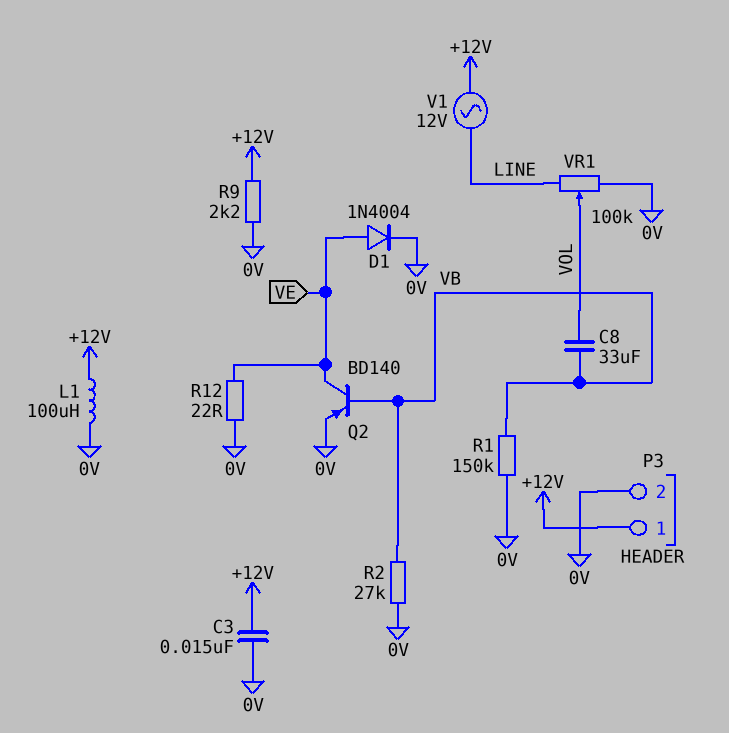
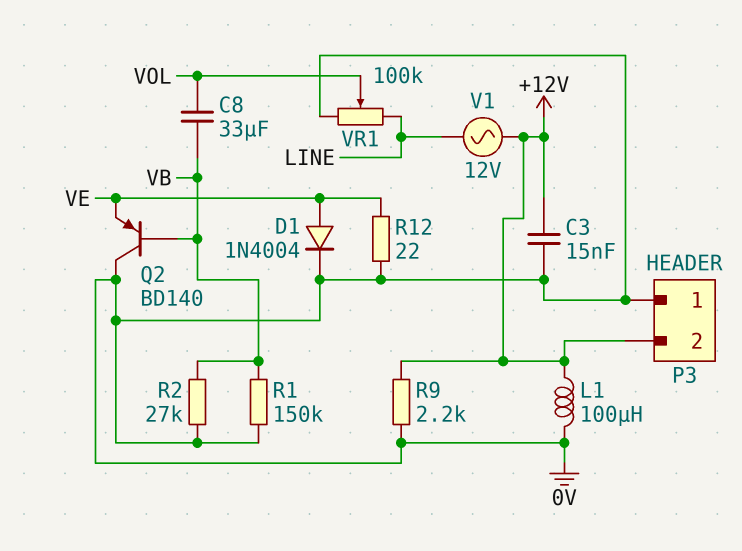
P3 pin 1: +12V -> 0V
P3 pin 2: 0V -> +12V
Q2: PNP BD140 (B VB, C VE, E 0V) -> PNP BD140 (B VB, C 0V, E VE)

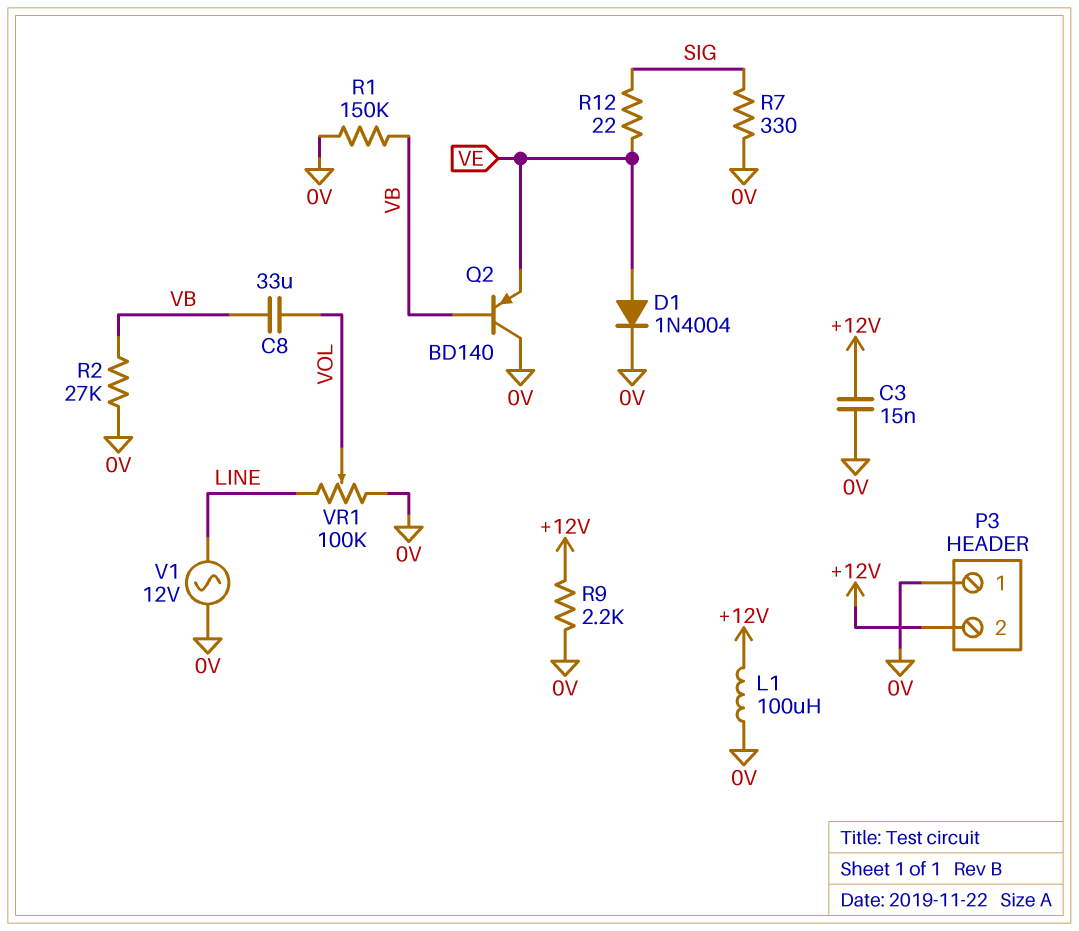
R7: none -> 330 (0V, SIG)
R12: 22 (0V, VE) -> 22 (SIG, VE)
V1: AC 12V (+12V, LINE) -> AC 12V (0V, LINE)

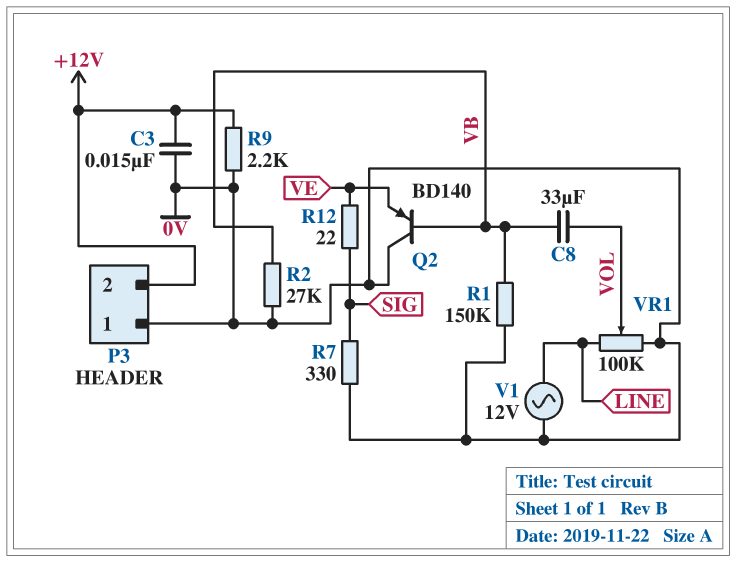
D1: diode 1N4004 (A VE, K 0V) -> none
L1: 100uH (+12V, 0V) -> none

